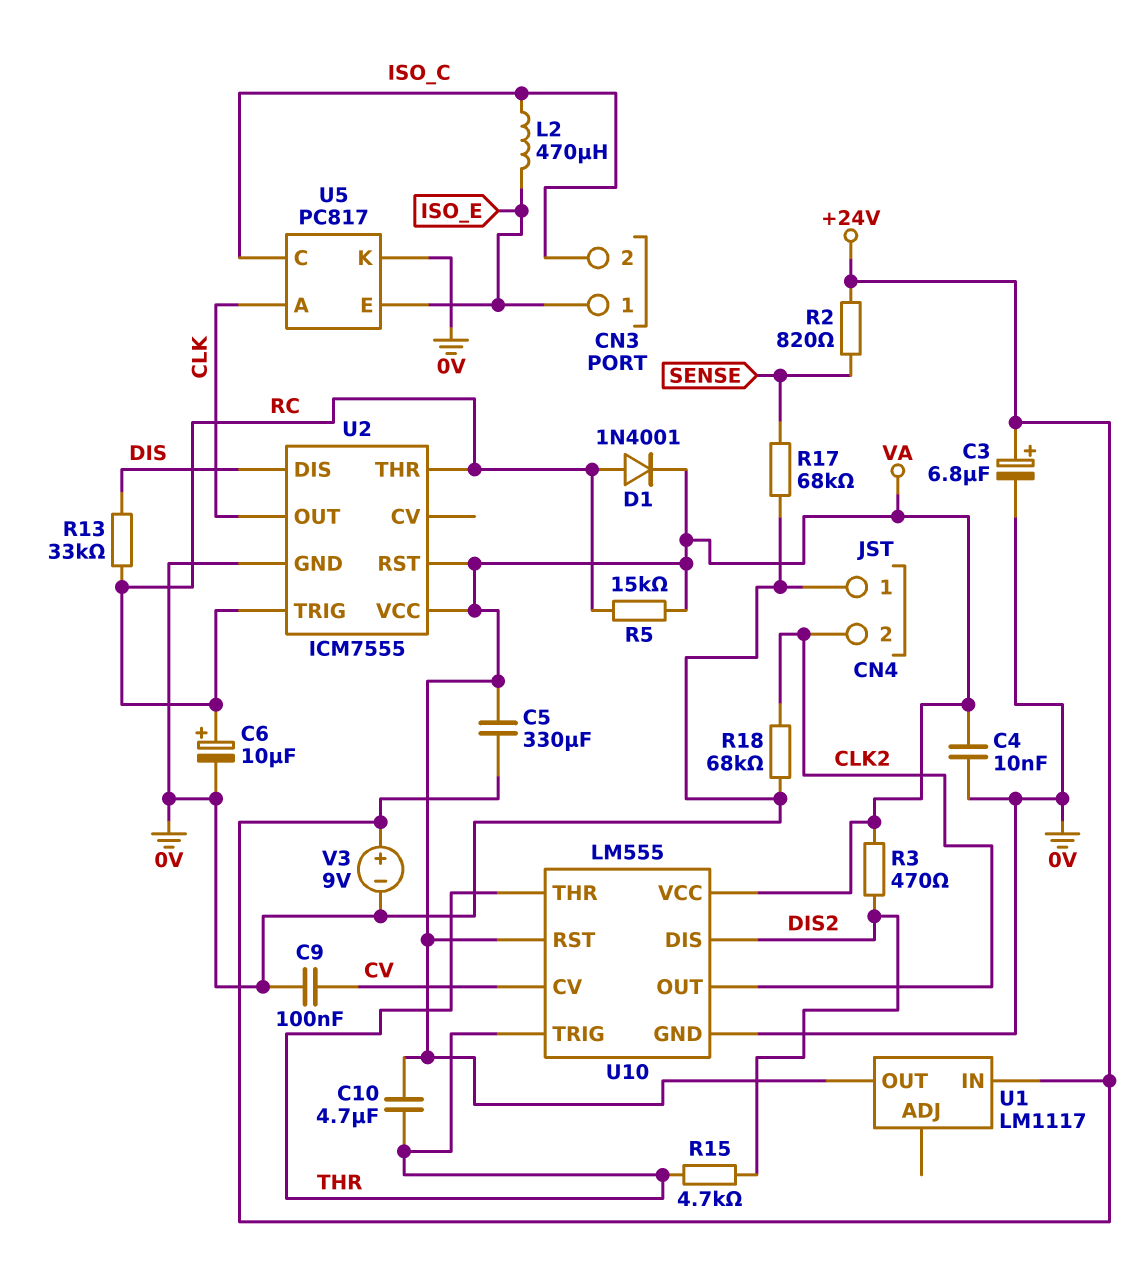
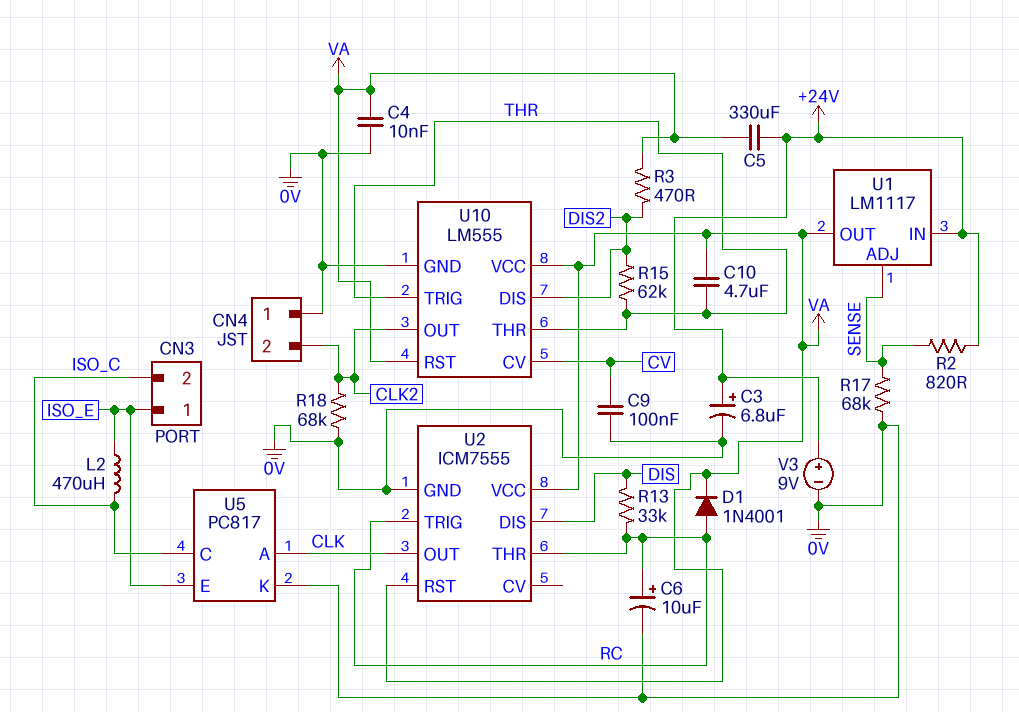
R5: 15k (RC, VA) -> none
R15: 4.7k (DIS2, THR) -> 62k (DIS2, THR)
U1 pin ADJ: none -> SENSE

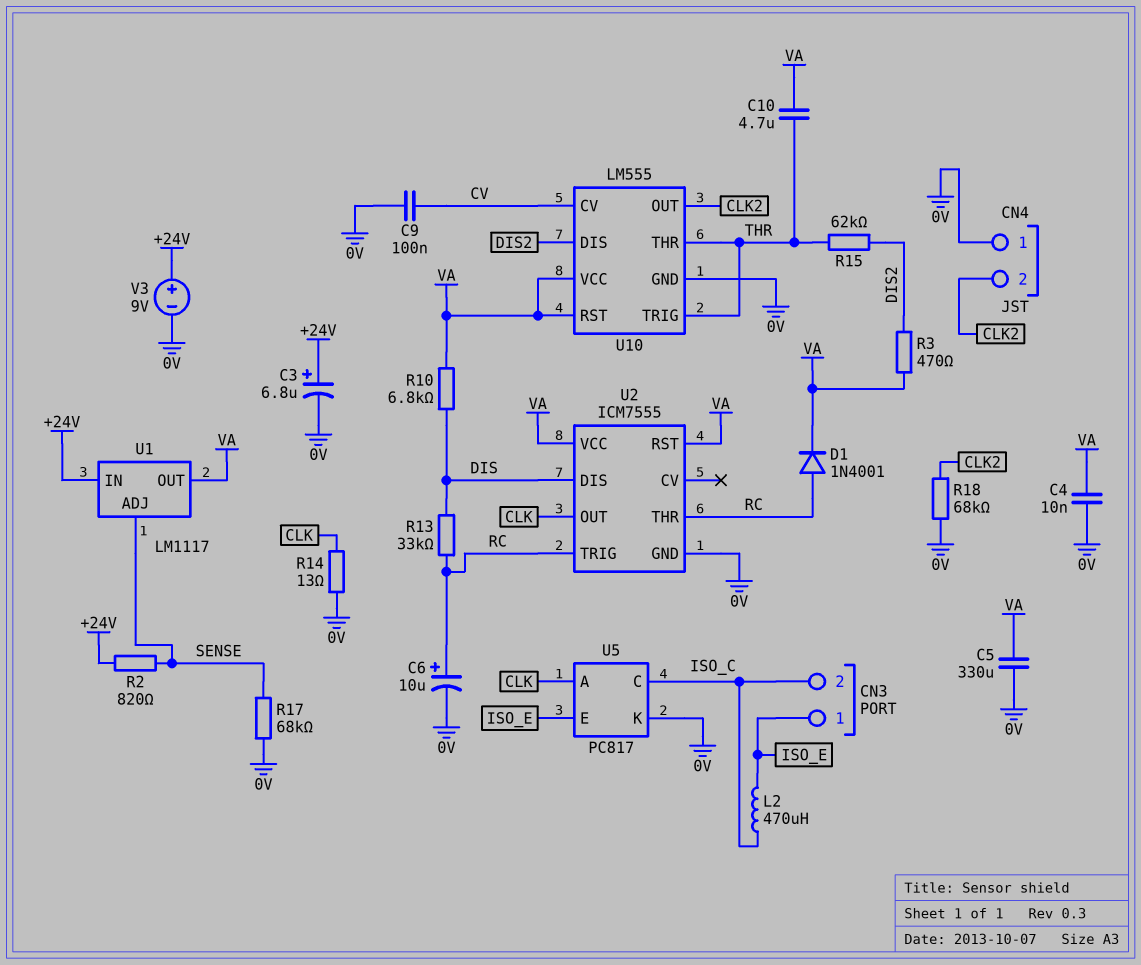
C5: 330uF (+24V, VA) -> 330uF (0V, VA)
R10: none -> 6.8k (DIS, VA)
R14: none -> 13 (0V, CLK)

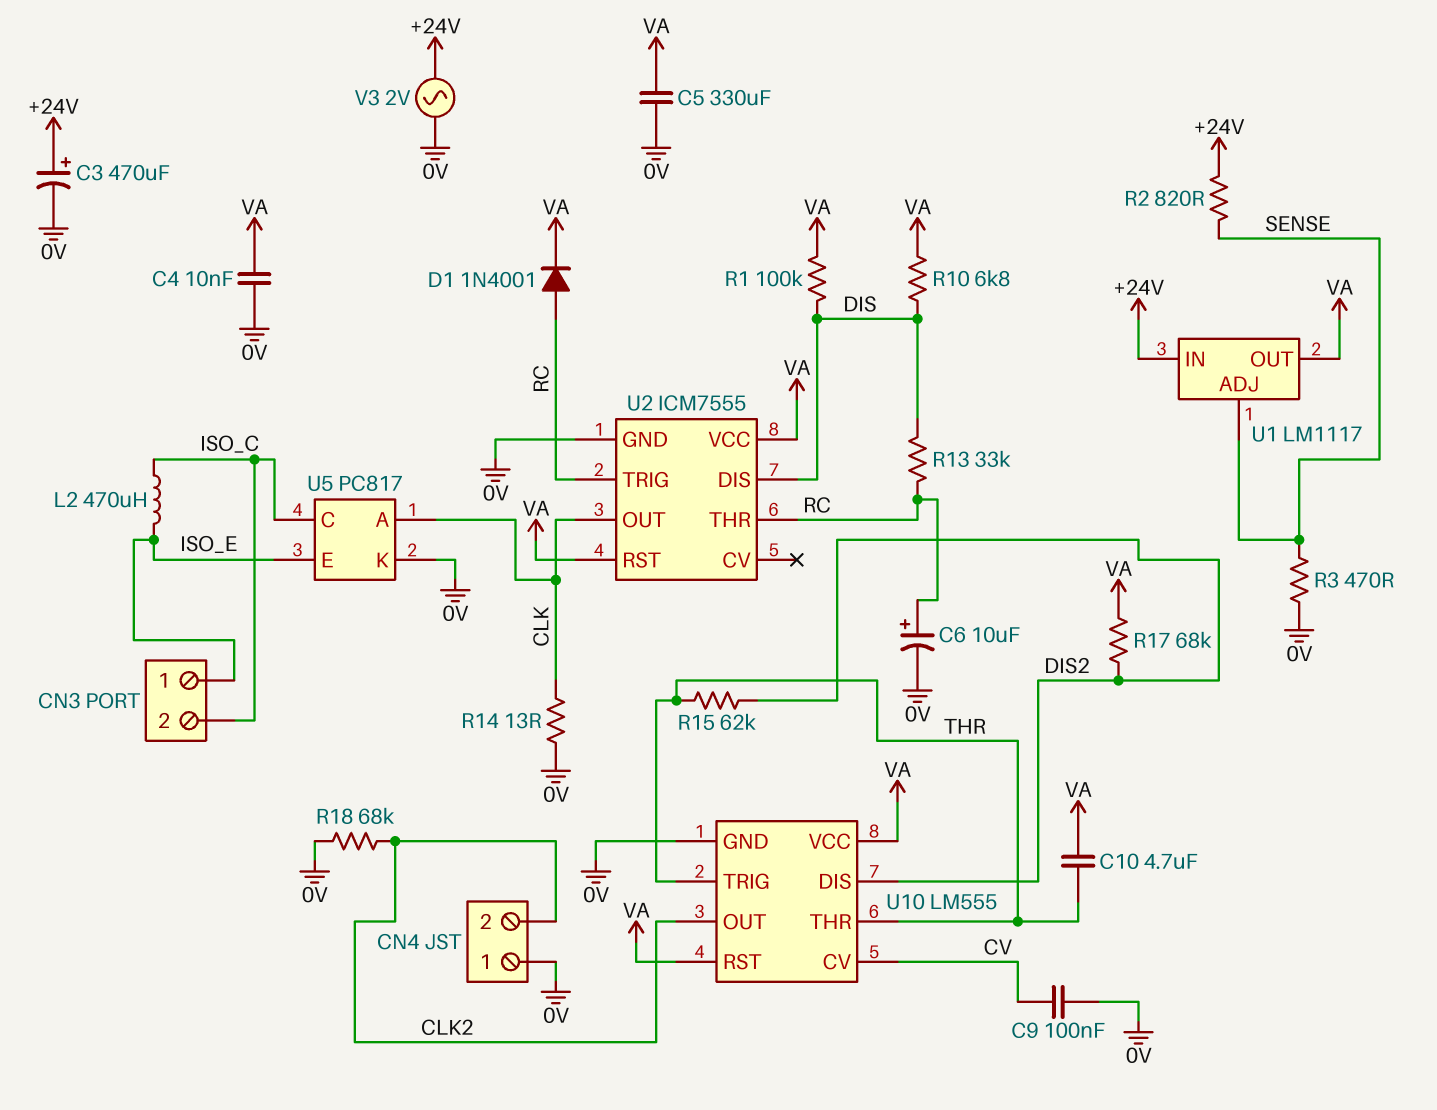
C3: 6.8uF (plus +24V, minus 0V) -> 470uF (plus +24V, minus 0V)
R1: none -> 100k (DIS, VA)
R3: 470 (DIS2, VA) -> 470 (0V, SENSE)
R17: 68k (0V, SENSE) -> 68k (DIS2, VA)
V3: 9V (plus +24V, minus 0V) -> AC 2V (+24V, 0V)

